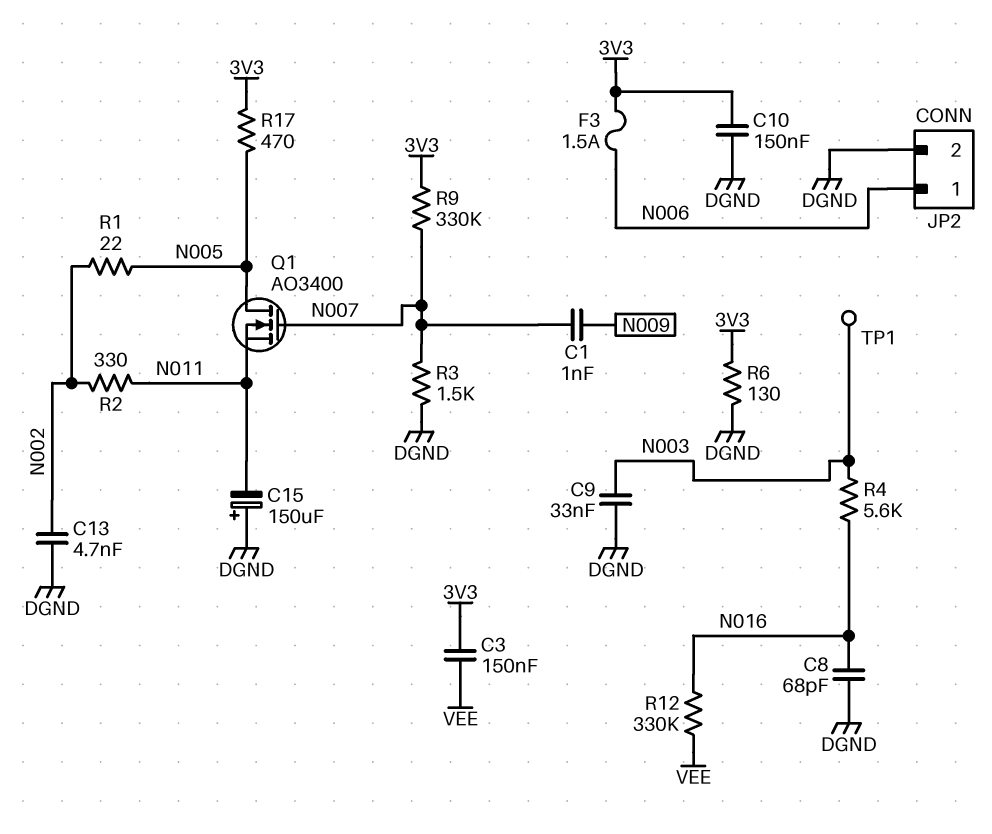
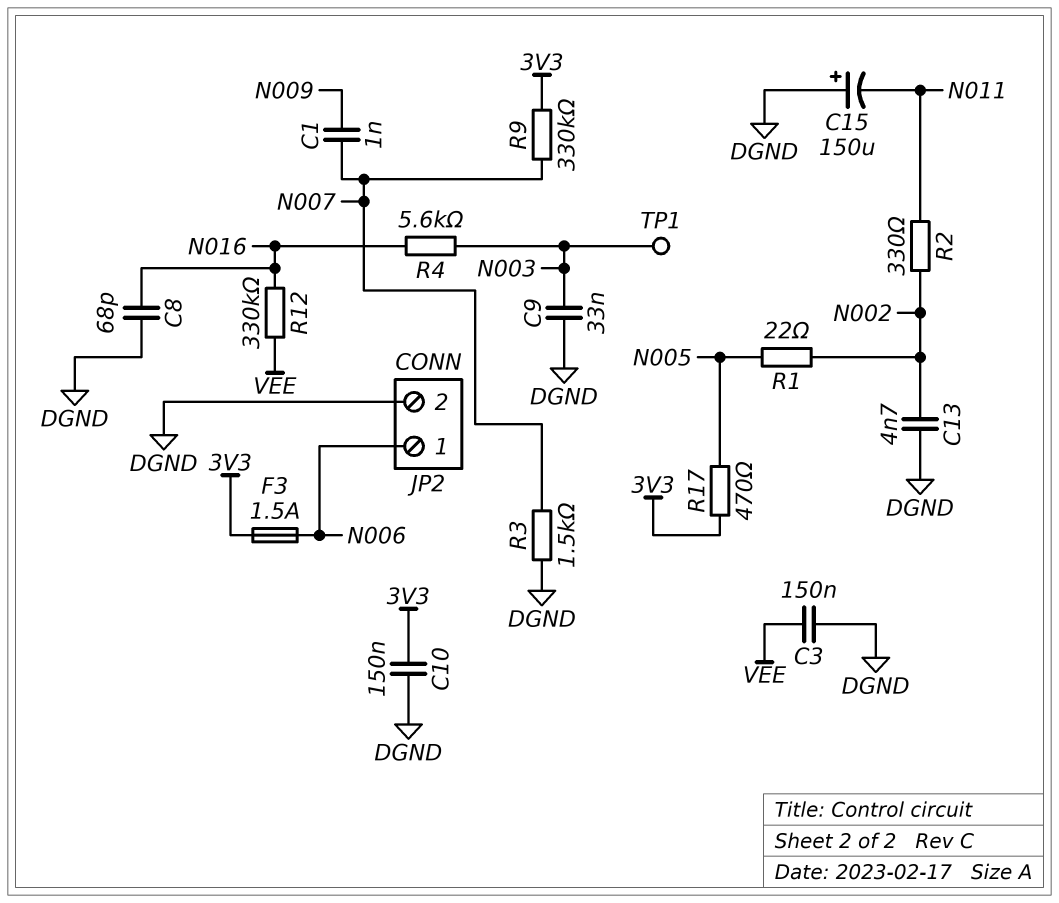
C3: 150nF (3V3, VEE) -> 150nF (DGND, VEE)
Q1: NMOS AO3400 (G N007, D N005, S N011) -> none
R6: 130 (3V3, DGND) -> none

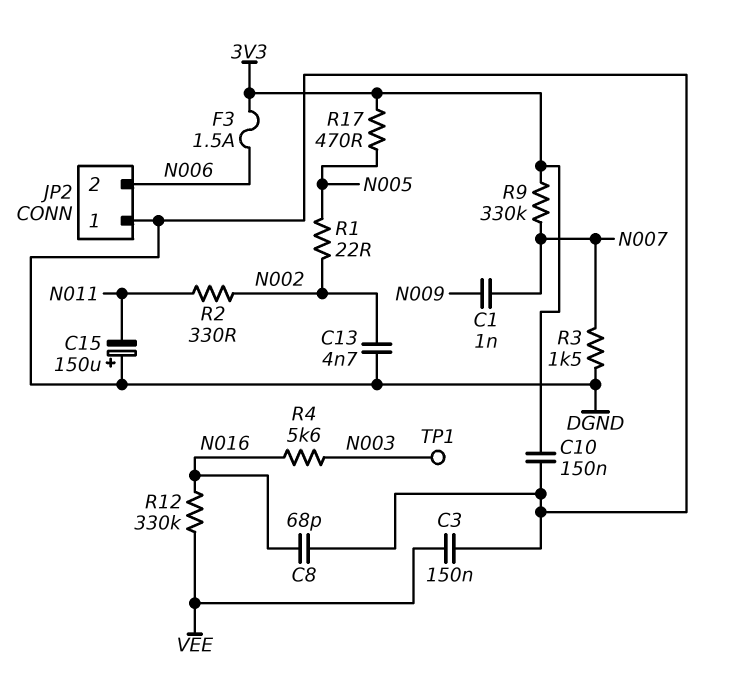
C9: 33nF (DGND, N003) -> none
JP2 pin 1: N006 -> DGND
JP2 pin 2: DGND -> N006

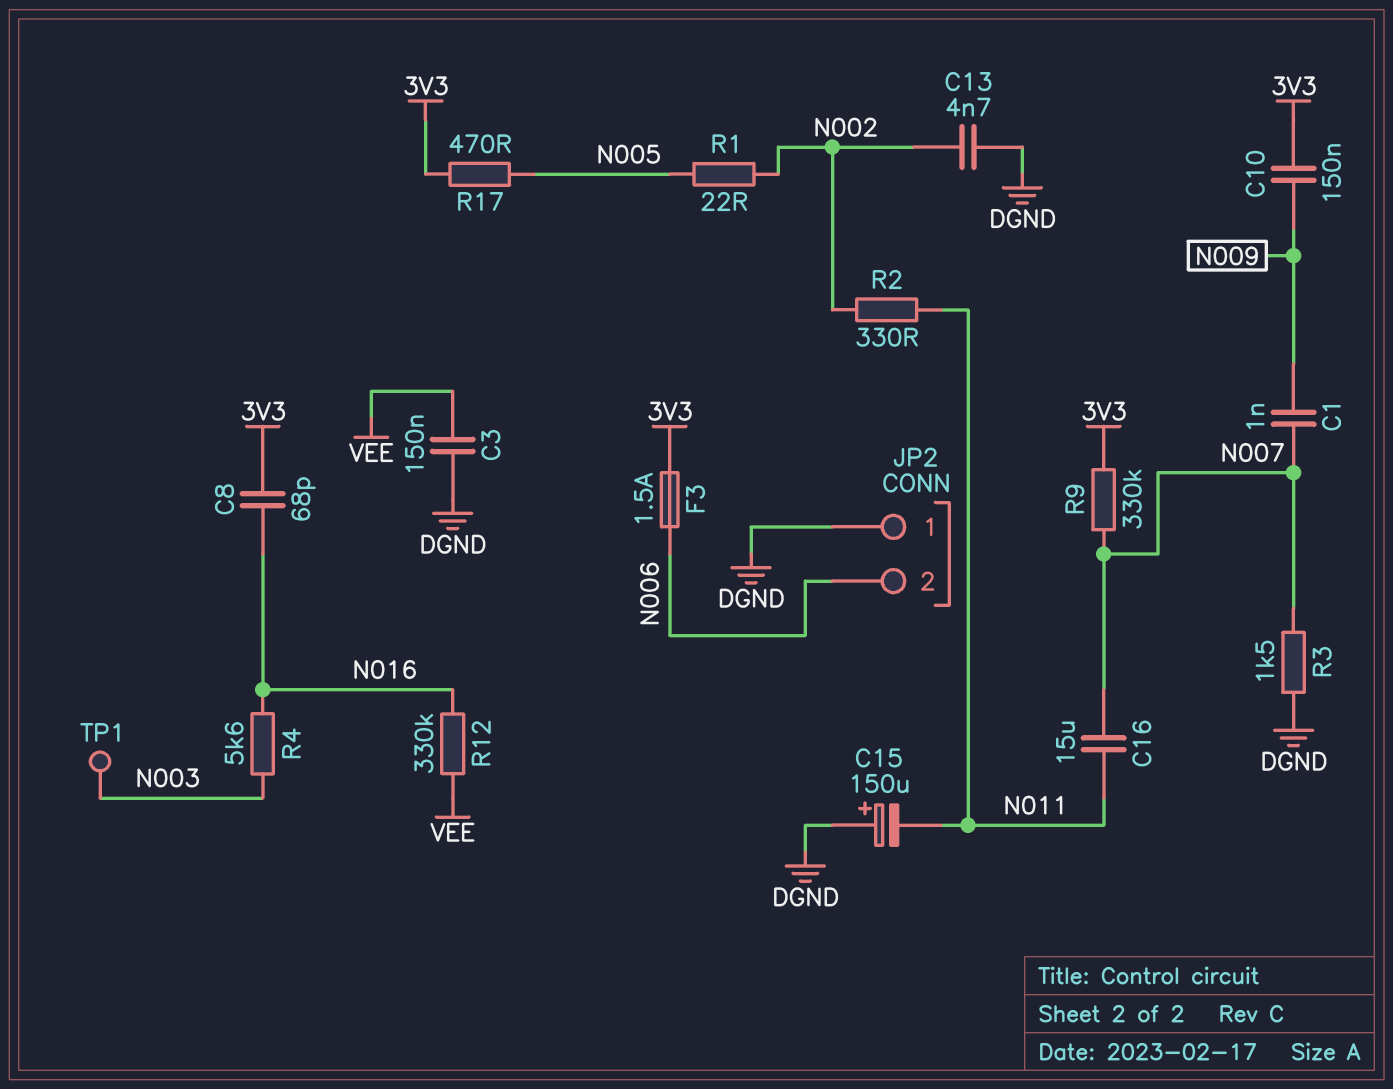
C8: 68pF (DGND, N016) -> 68pF (3V3, N016)
C10: 150nF (3V3, DGND) -> 150nF (3V3, N009)
C16: none -> 15uF (N007, N011)

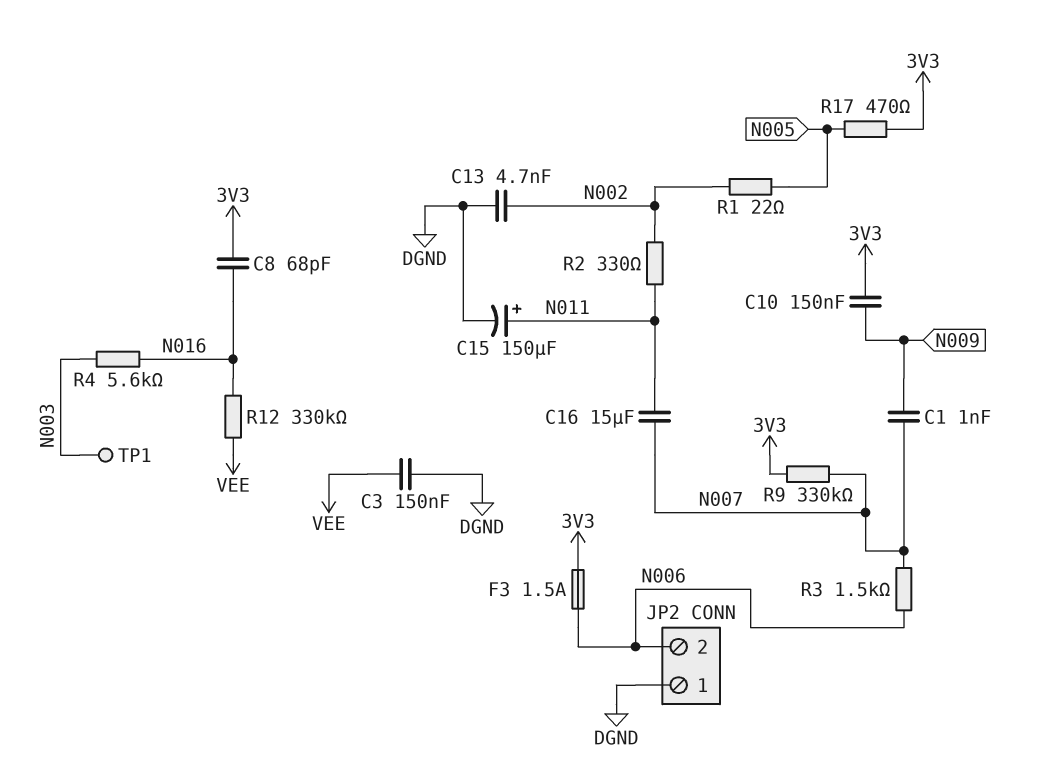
C15: 150uF (plus DGND, minus N011) -> 150uF (plus N011, minus DGND)
R3: 1.5k (DGND, N007) -> 1.5k (N006, N007)

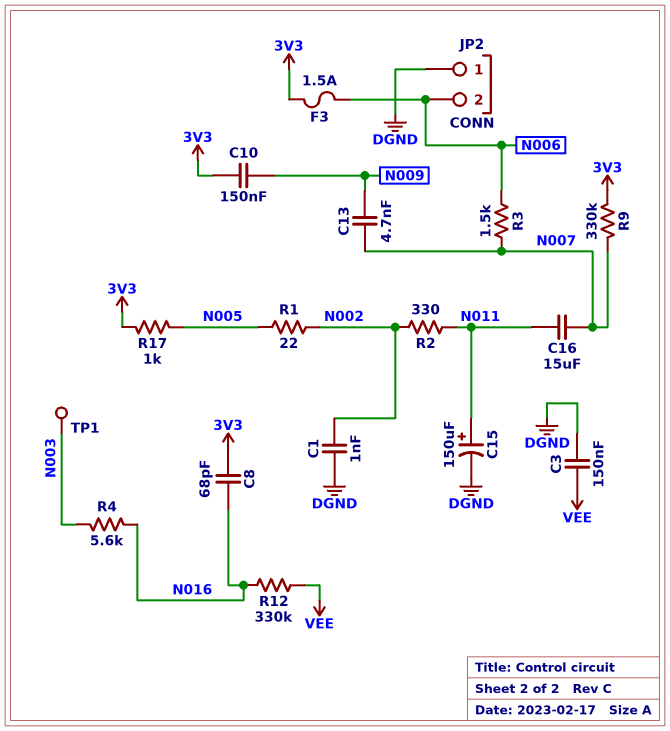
C1: 1nF (N007, N009) -> 1nF (DGND, N002)
C13: 4.7nF (DGND, N002) -> 4.7nF (N007, N009)
R17: 470 (3V3, N005) -> 1k (3V3, N005)

